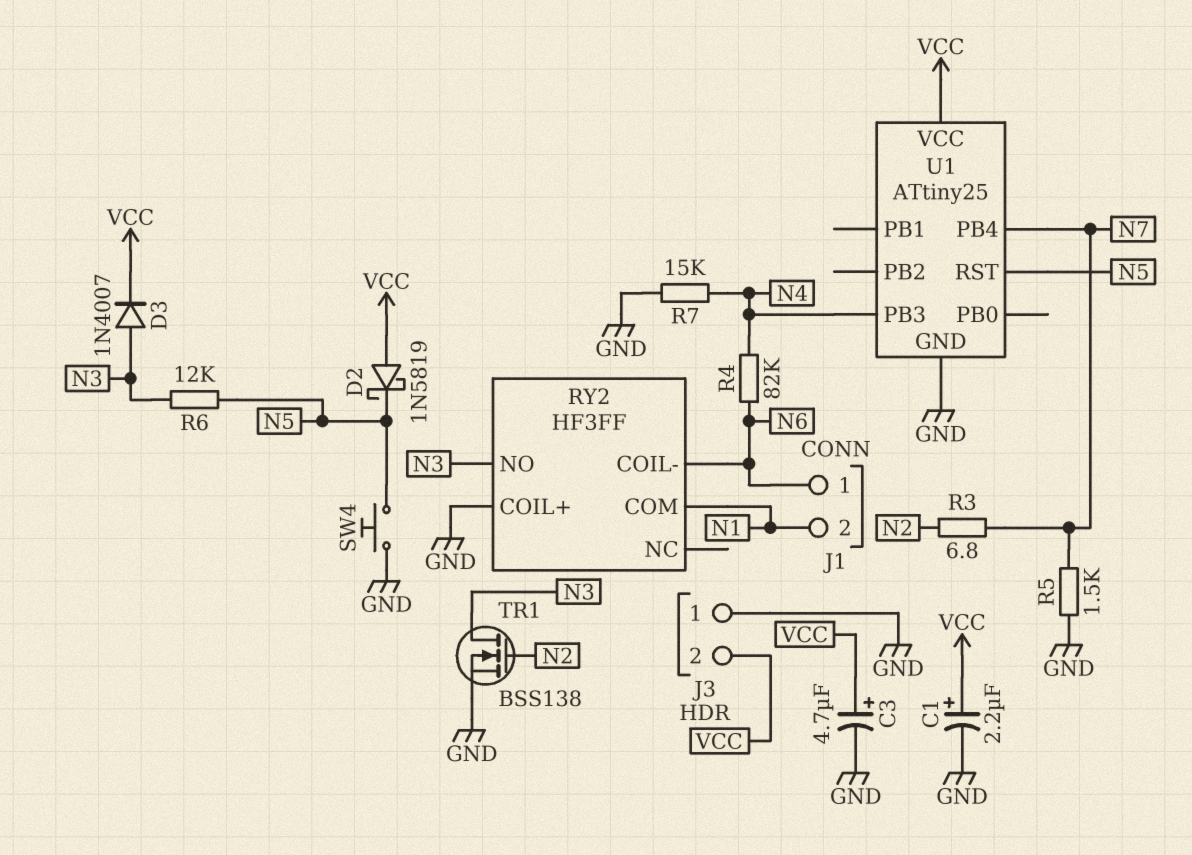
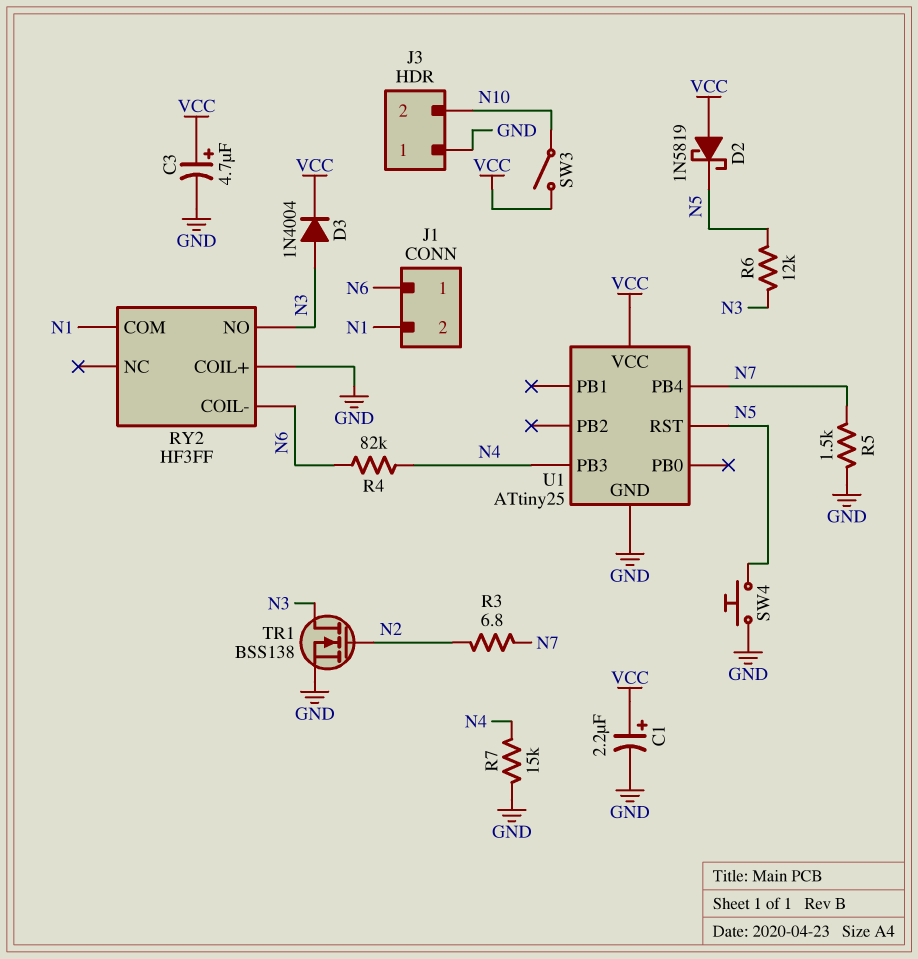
D3: diode 1N4007 (A N3, K VCC) -> diode 1N4004 (A N3, K VCC)
J3 pin 2: VCC -> N10
SW3: none -> switch (N10, VCC)

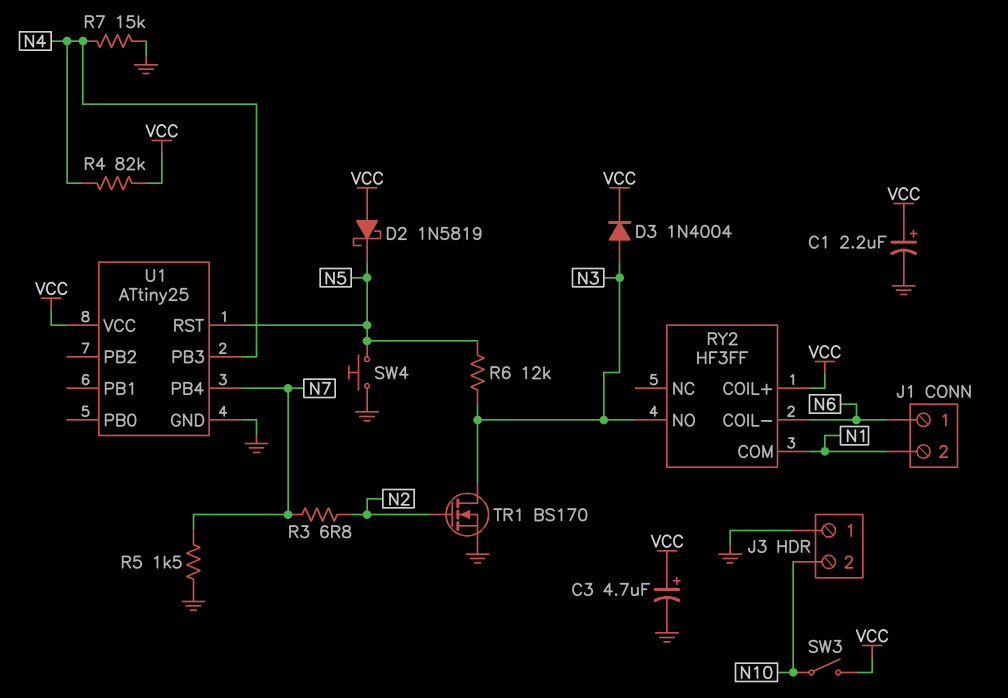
R4: 82k (N4, N6) -> 82k (N4, VCC)
RY2 pin COIL+: GND -> VCC
TR1: NMOS BSS138 (G N2, D N3, S GND) -> NMOS BS170 (G N2, D N3, S GND)

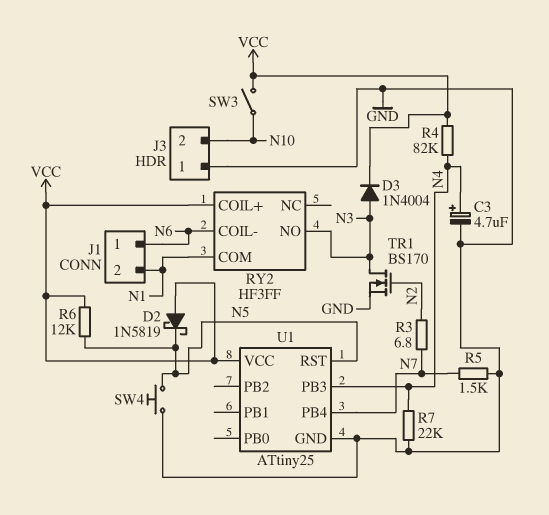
C1: 2.2uF (plus VCC, minus GND) -> none
C3: 4.7uF (plus VCC, minus GND) -> 4.7uF (plus N4, minus GND)
R6: 12k (N3, N5) -> 12k (N5, VCC)
R7: 15k (GND, N4) -> 22k (GND, N4)

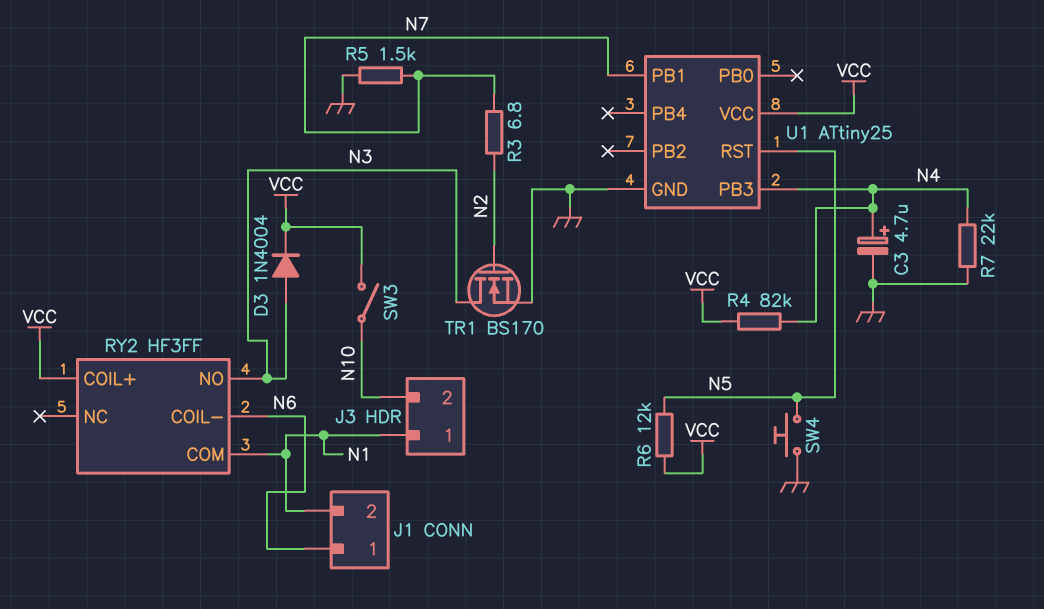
D2: schottky 1N5819 (A VCC, K N5) -> none
J3 pin 1: GND -> N1
U1 pin PB1: none -> N7
U1 pin PB4: N7 -> none

